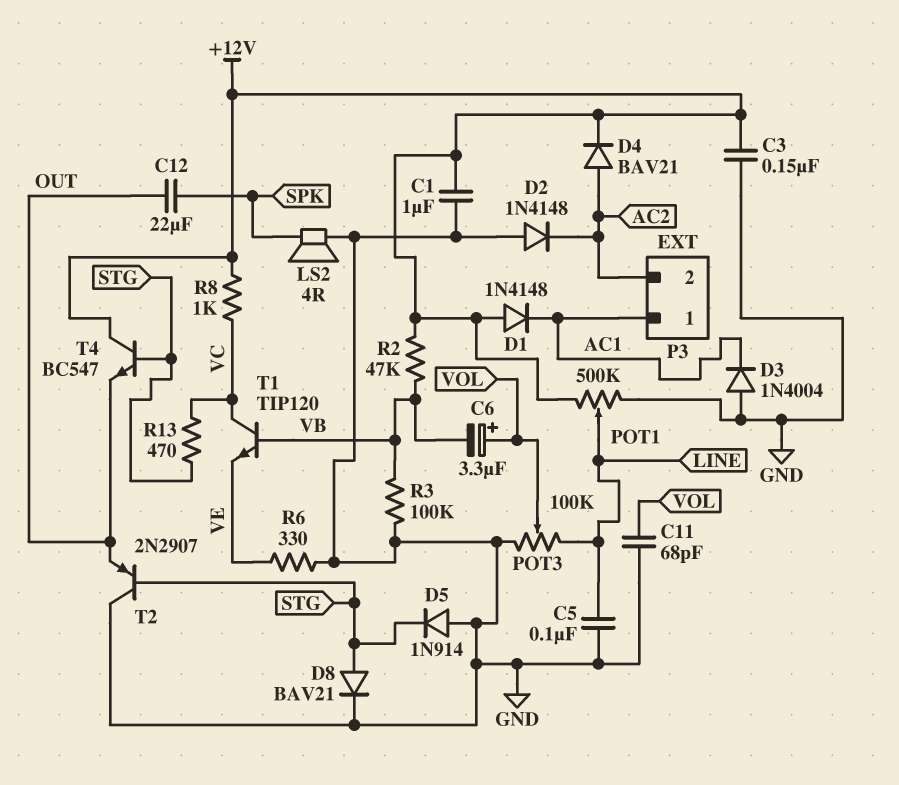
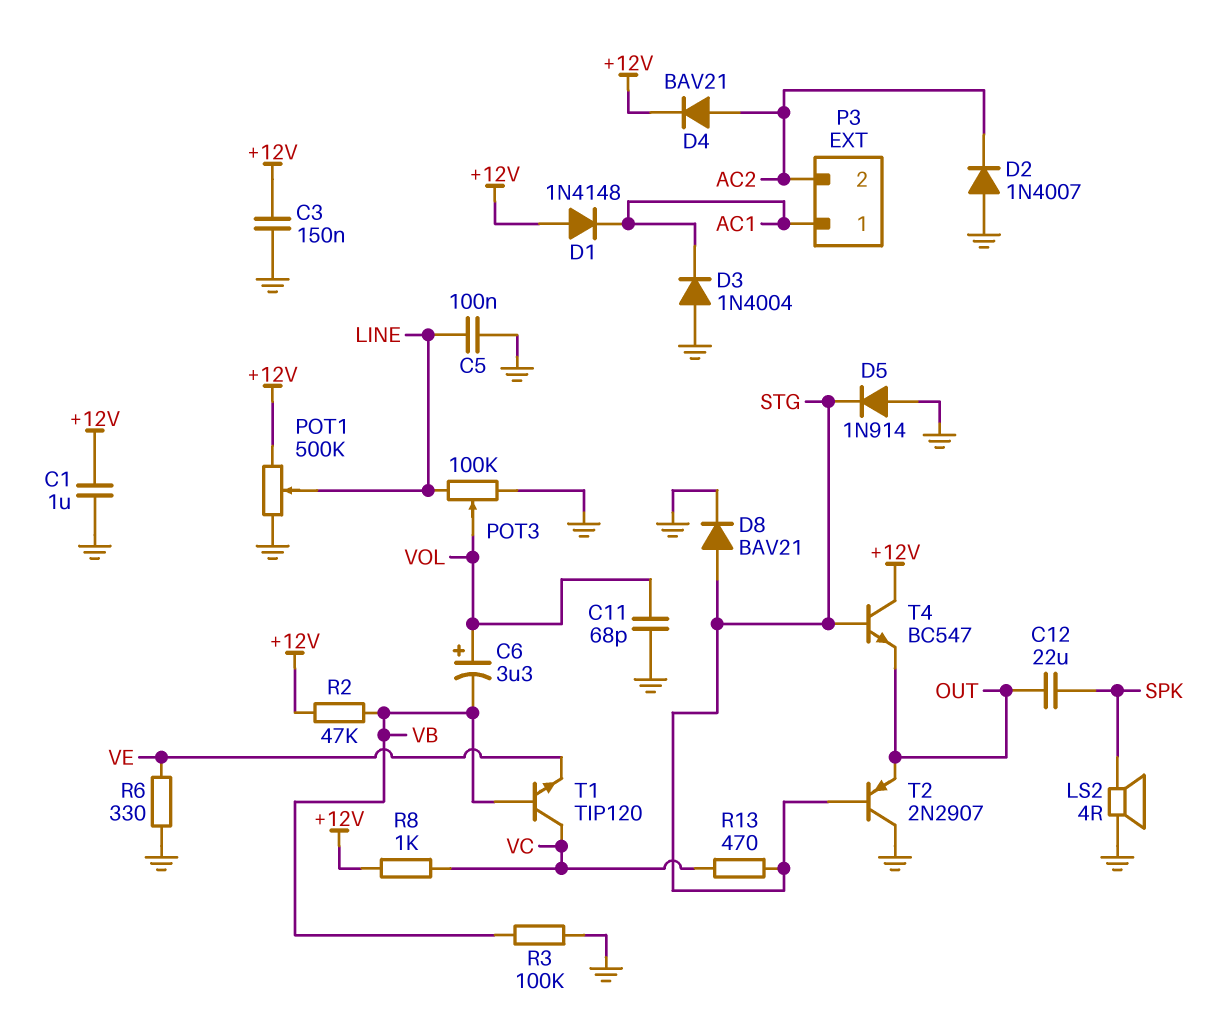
D2: diode 1N4148 (A GND, K AC2) -> diode 1N4007 (A GND, K AC2)

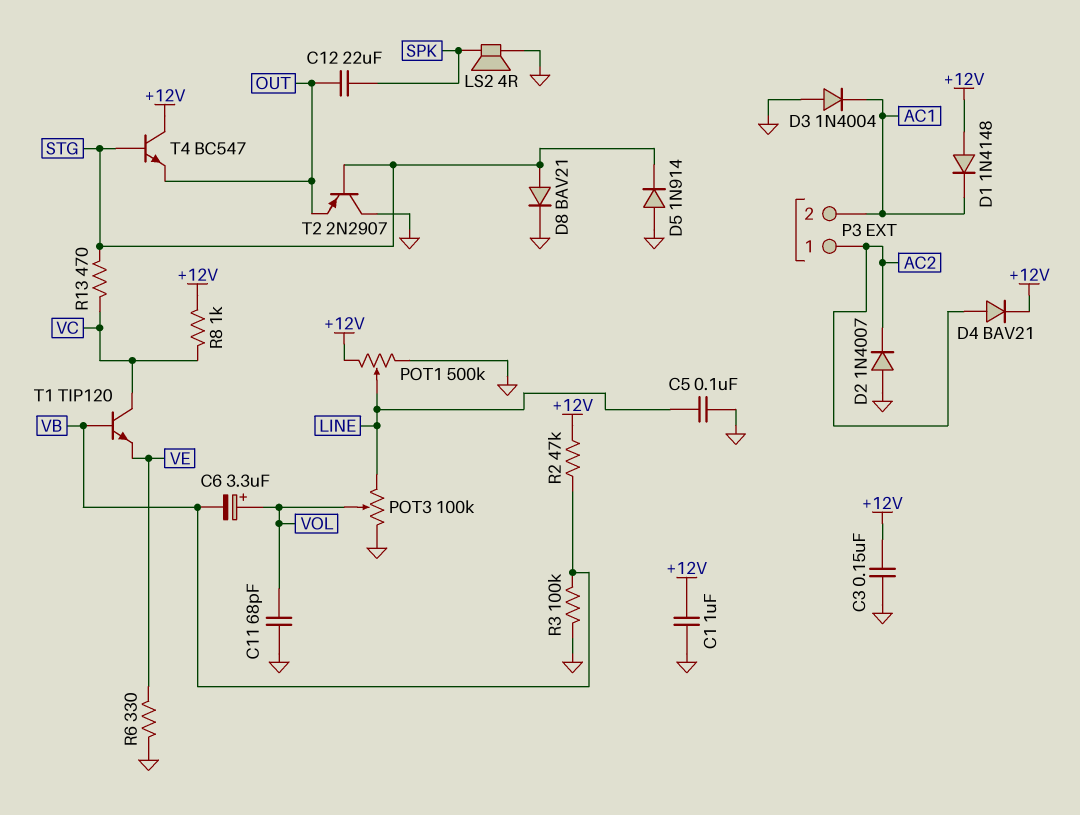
P3 pin 1: AC1 -> AC2
P3 pin 2: AC2 -> AC1

